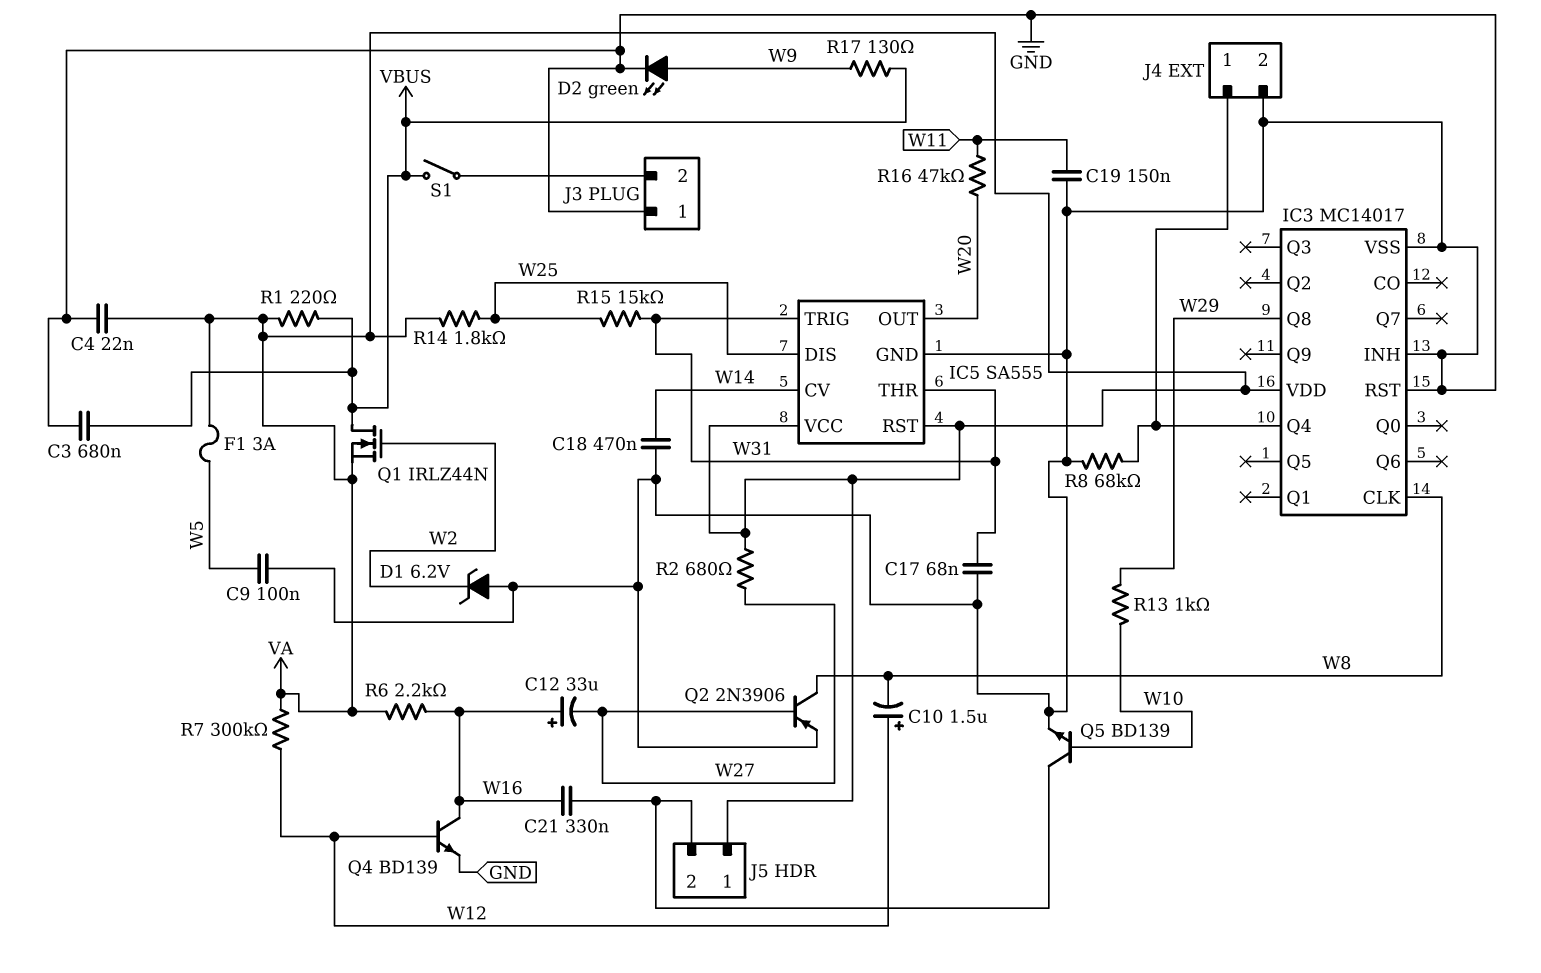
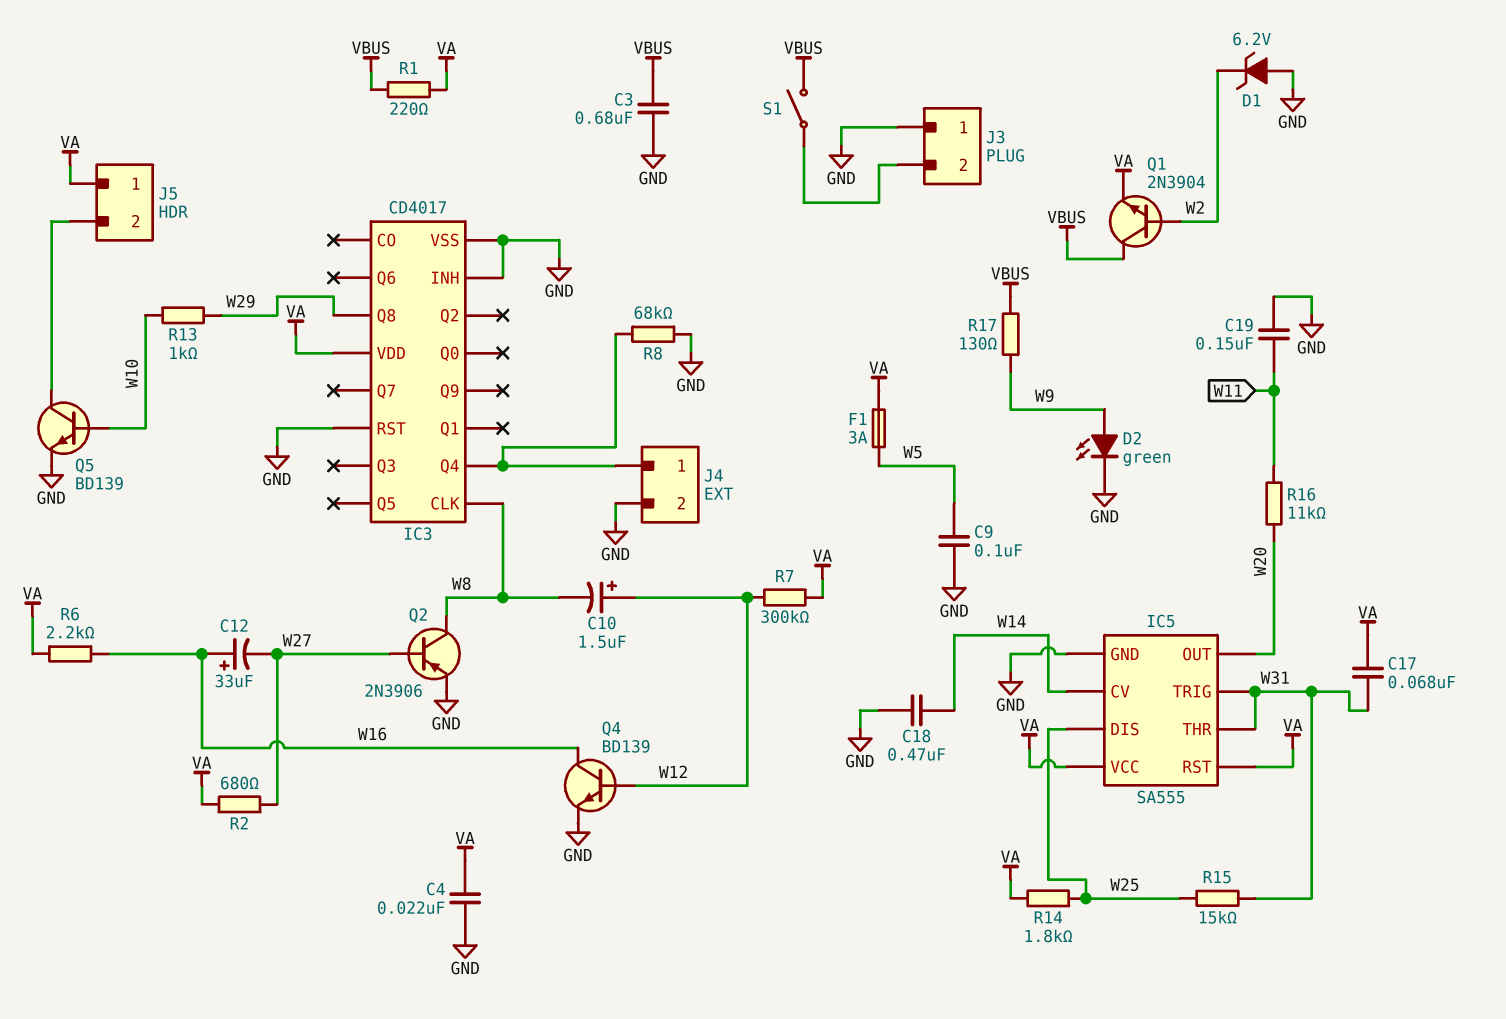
C17: 68nF (GND, W31) -> 68nF (VA, W31)
C21: 330nF (J5/2, W16) -> none
IC3: MC14017 -> CD4017
Q1: NMOS IRLZ44N (G W2, D VBUS, S VA) -> NPN 2N3904 (B W2, C VBUS, E VA)
R16: 47k (W11, W20) -> 11k (W11, W20)

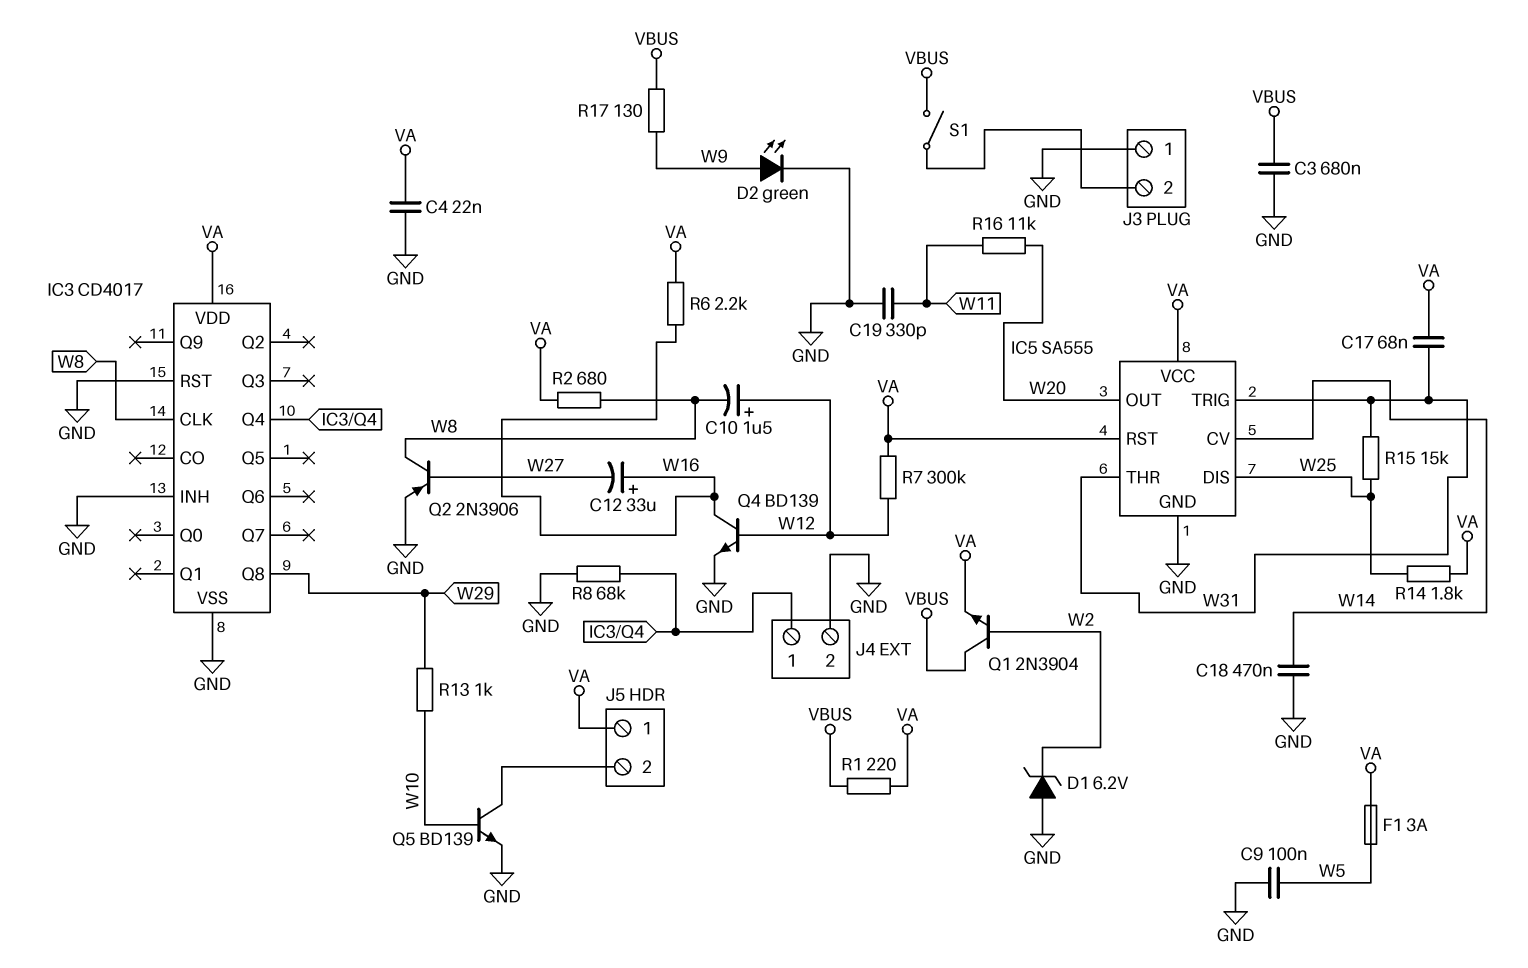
C19: 150nF (GND, W11) -> 330pF (GND, W11)
R2: 680 (VA, W27) -> 680 (VA, W8)

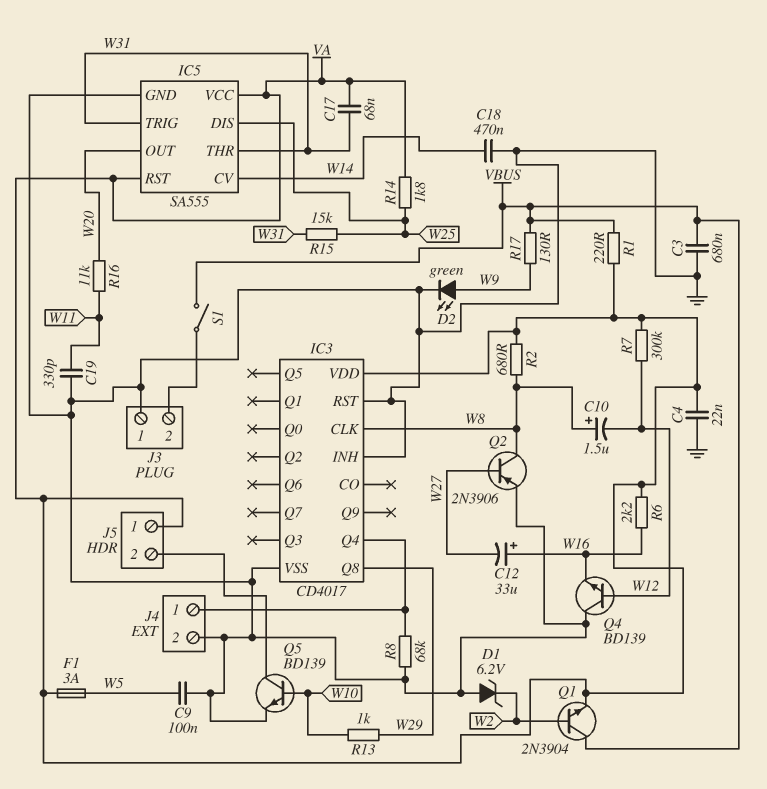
C10: 1.5uF (plus W12, minus W8) -> 1.5uF (plus W8, minus W12)
Q4: NPN BD139 (B W12, C W16, E GND) -> NPN BD139 (B W12, C GND, E W16)

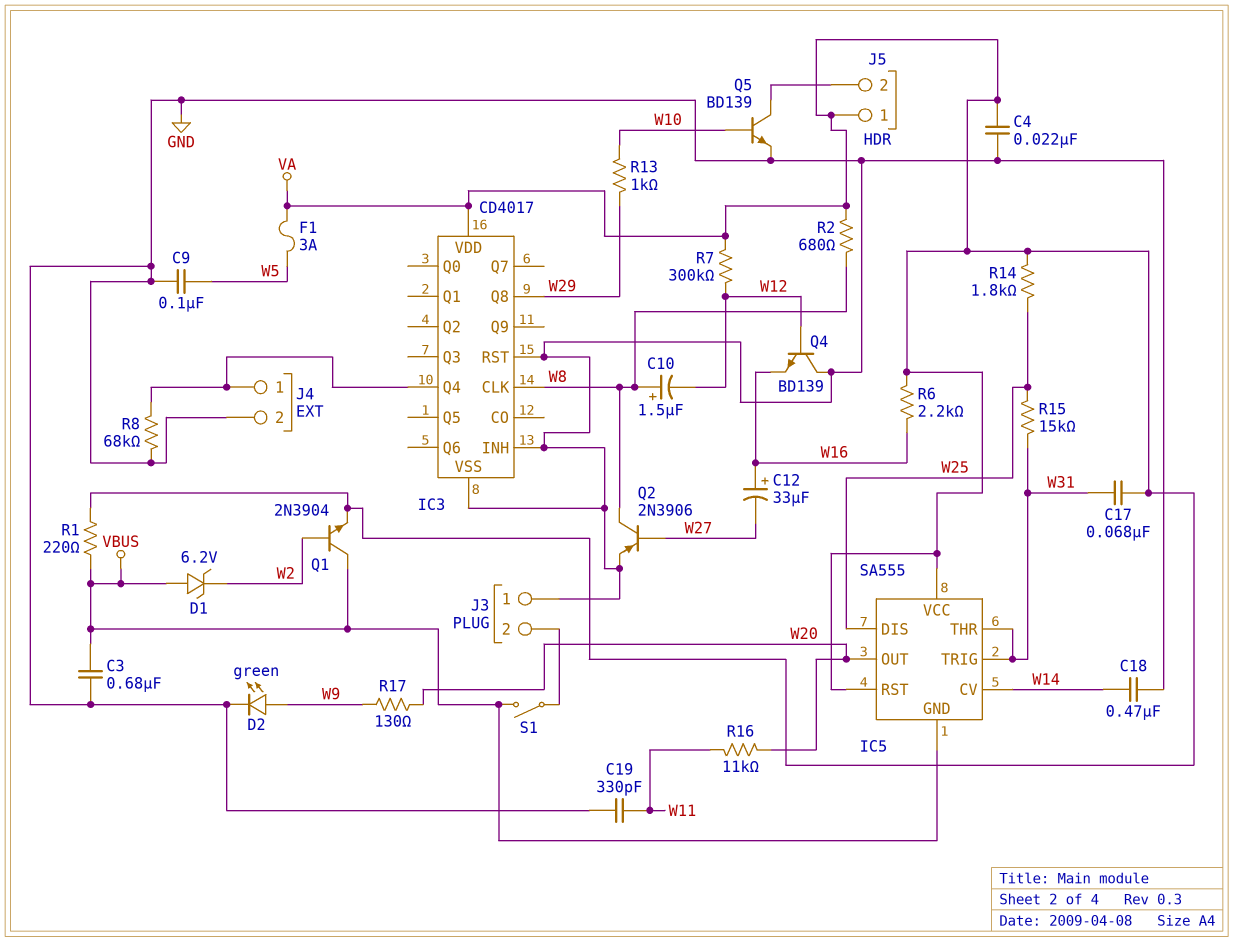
D1: zener 6.2V (A GND, K W2) -> zener 6.2V (A VBUS, K W2)
IC5 pin GND: GND -> VBUS
R17: 130 (VBUS, W9) -> 130 (W9, W20)

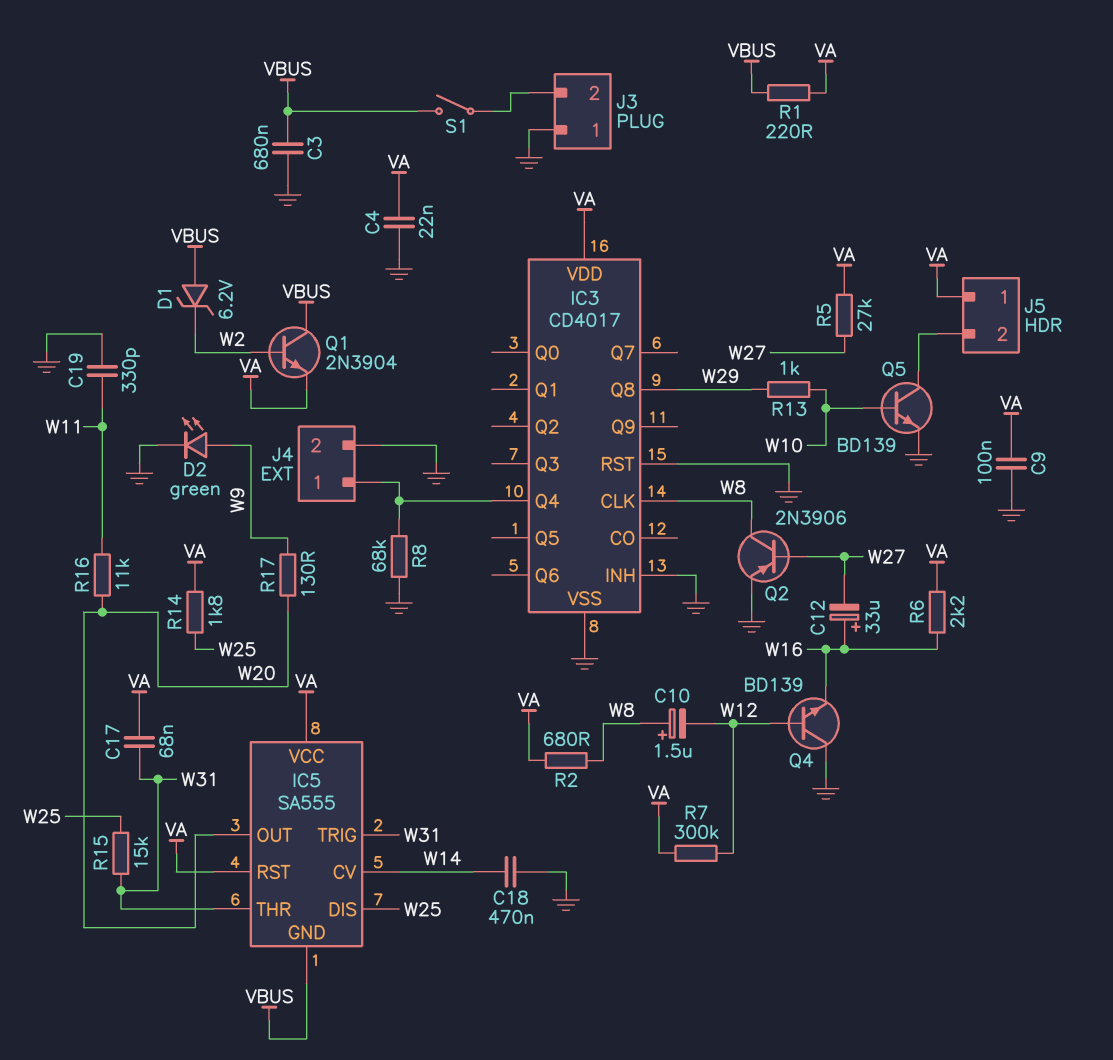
C9: 100nF (GND, W5) -> 100nF (GND, VA)
F1: 3A (VA, W5) -> none
R5: none -> 27k (VA, W27)

